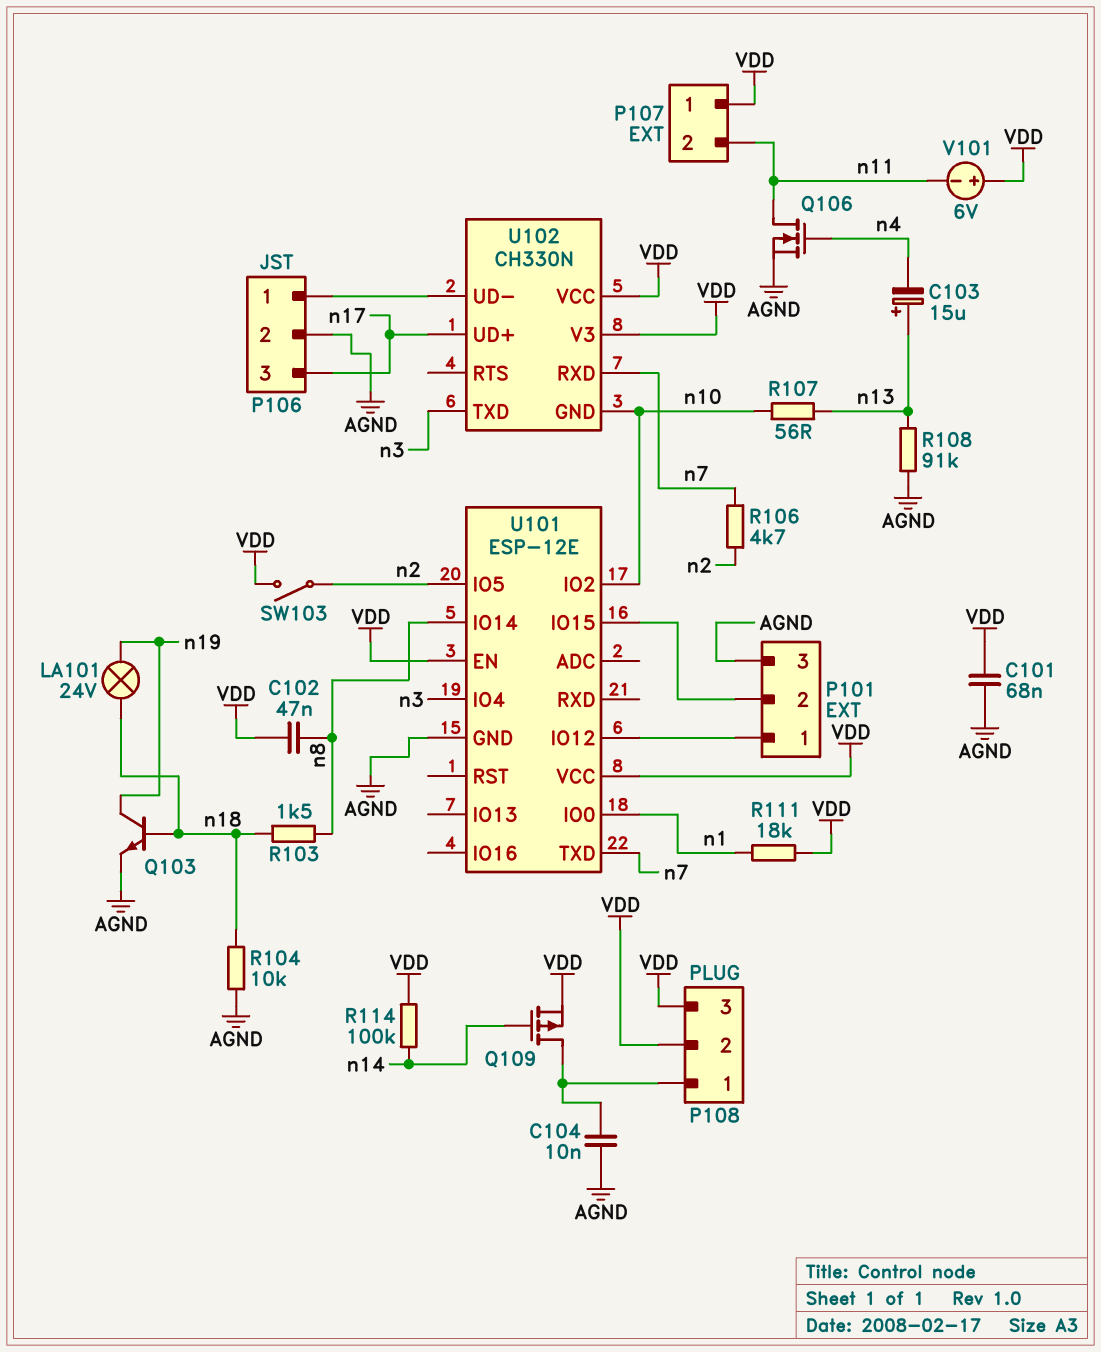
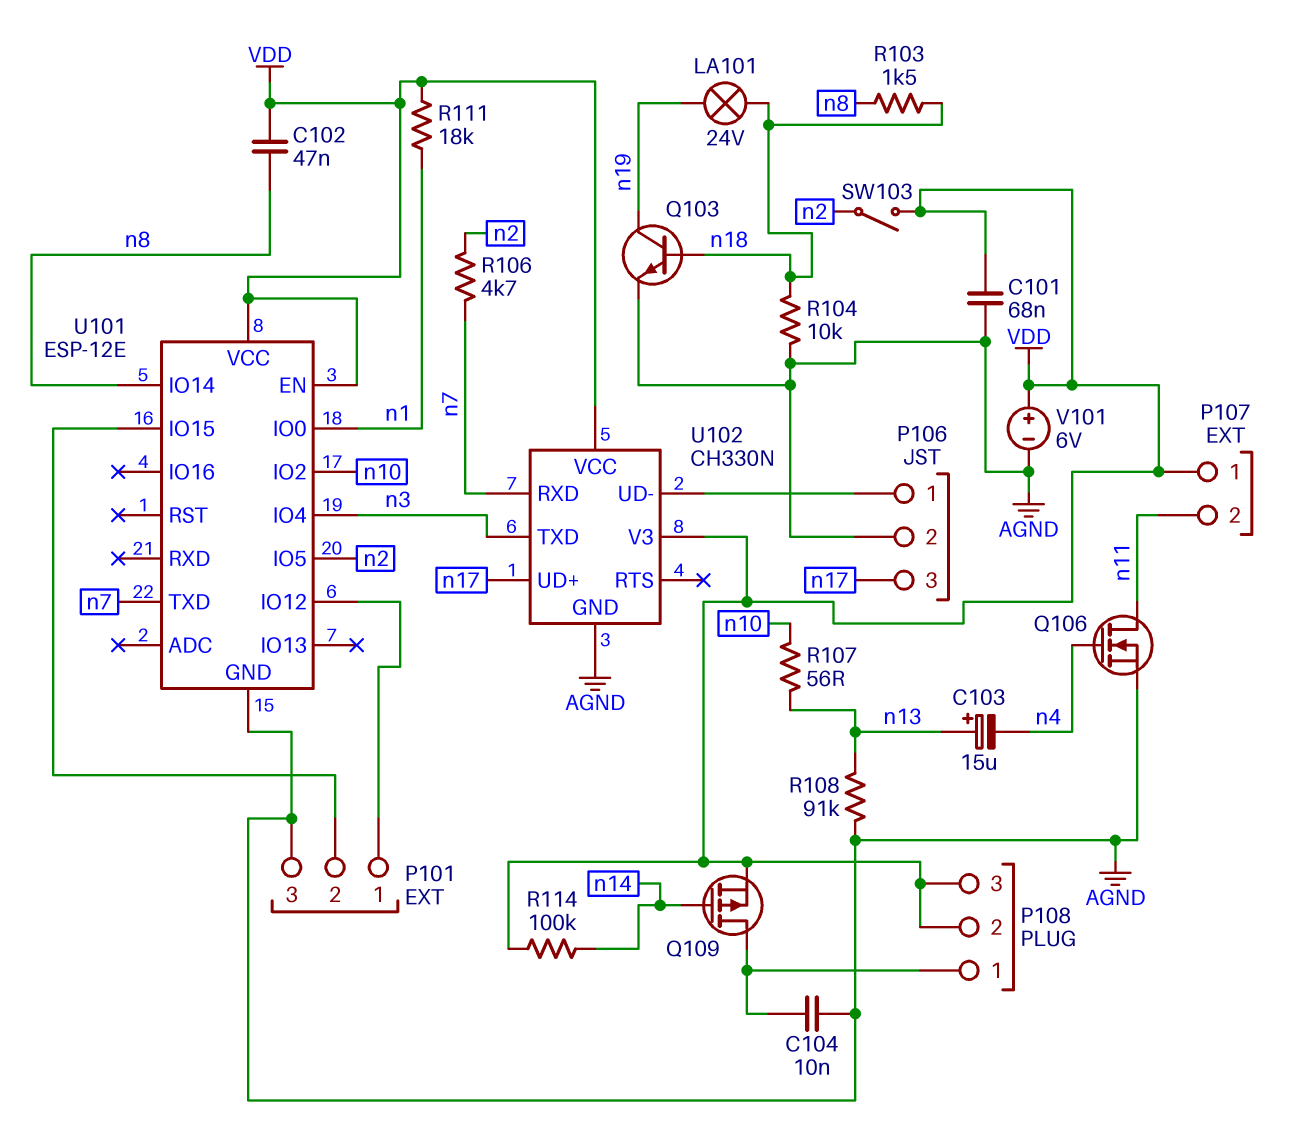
U102 pin GND: n10 -> AGND
V101: 6V (plus VDD, minus n11) -> 6V (plus VDD, minus AGND)

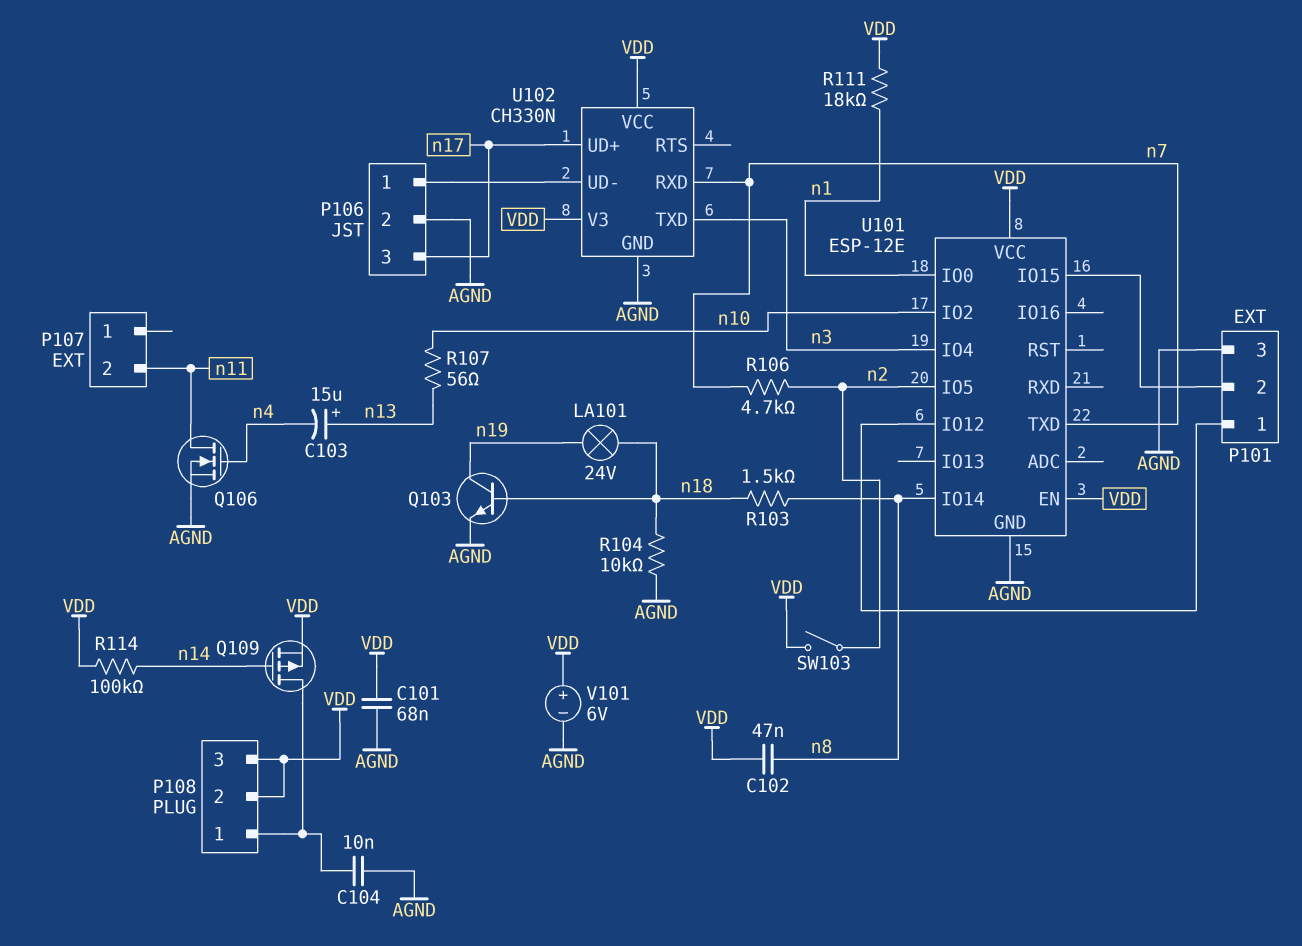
P107 pin 1: VDD -> none
R108: 91k (AGND, n13) -> none

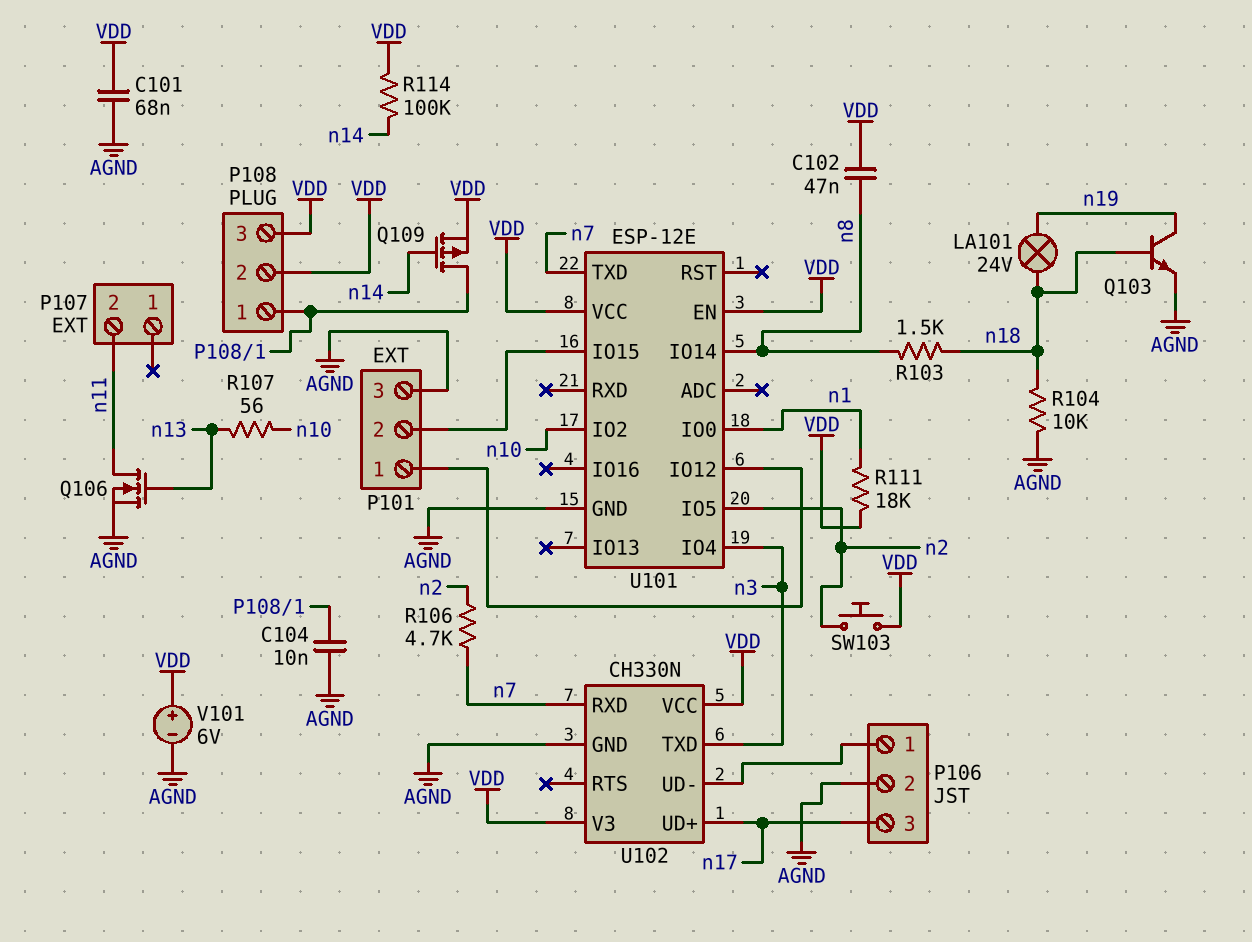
C103: 15uF (plus n13, minus n4) -> none
Q106: NMOS (G n4, D n11, S AGND) -> NMOS (G n13, D n11, S AGND)
SW103: switch (VDD, n2) -> button (VDD, n2)

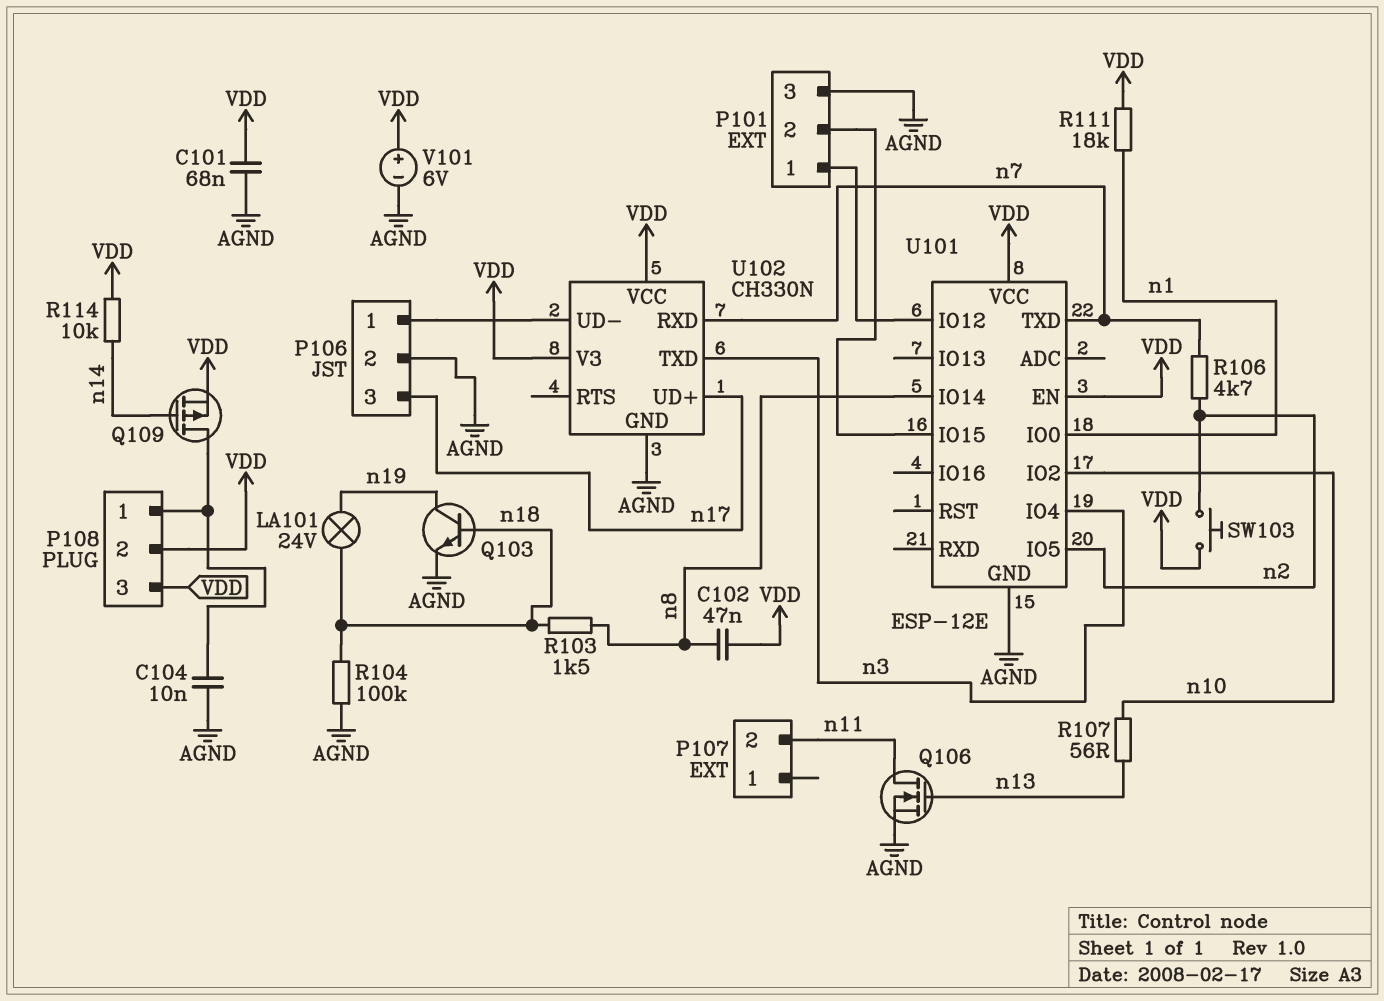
R104: 10k (AGND, n18) -> 100k (AGND, n18)
R114: 100k (VDD, n14) -> 10k (VDD, n14)

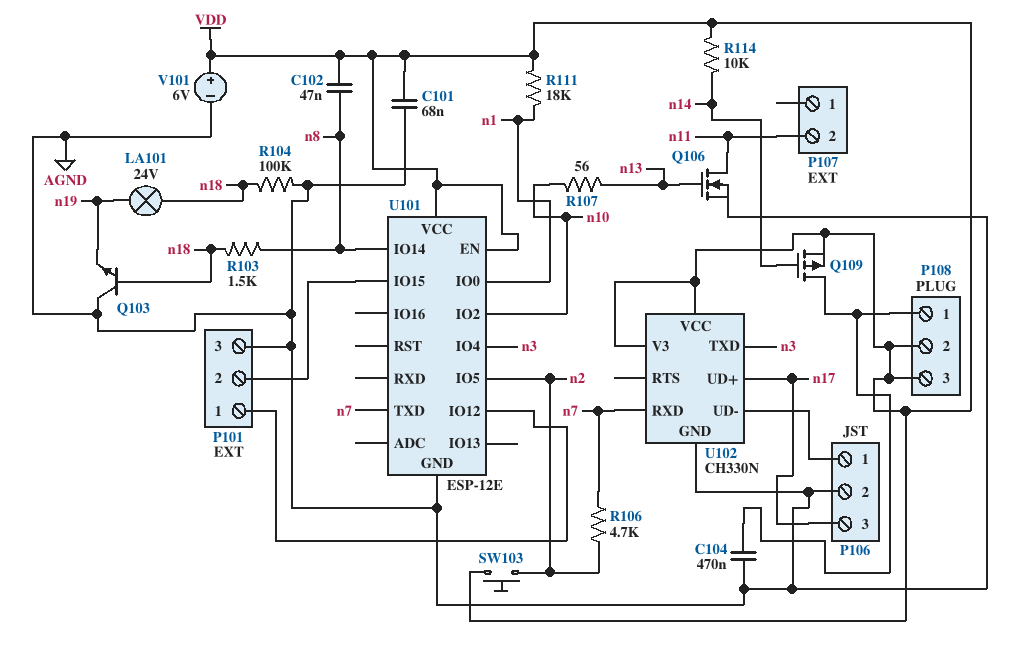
C104: 10nF (AGND, P108/1) -> 470nF (AGND, P108/1)
Q103: NPN (B n18, C n19, E AGND) -> NPN (B n18, C AGND, E n19)

